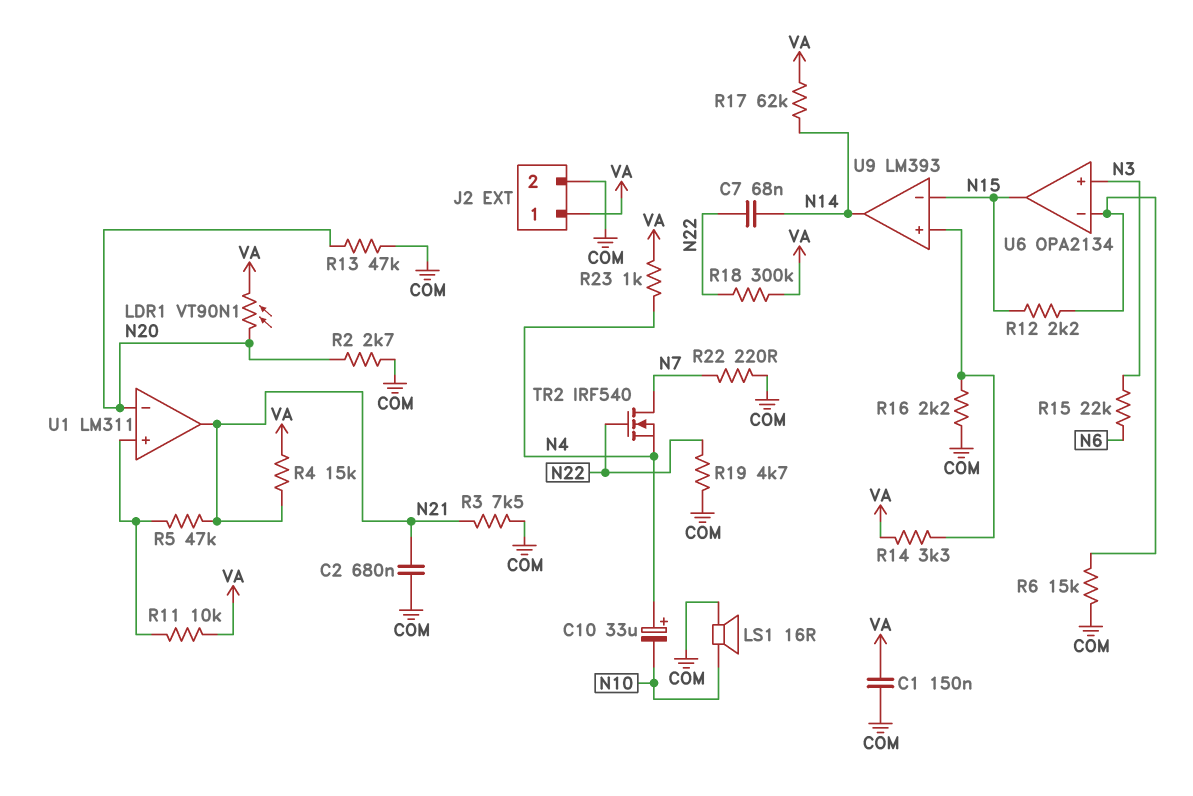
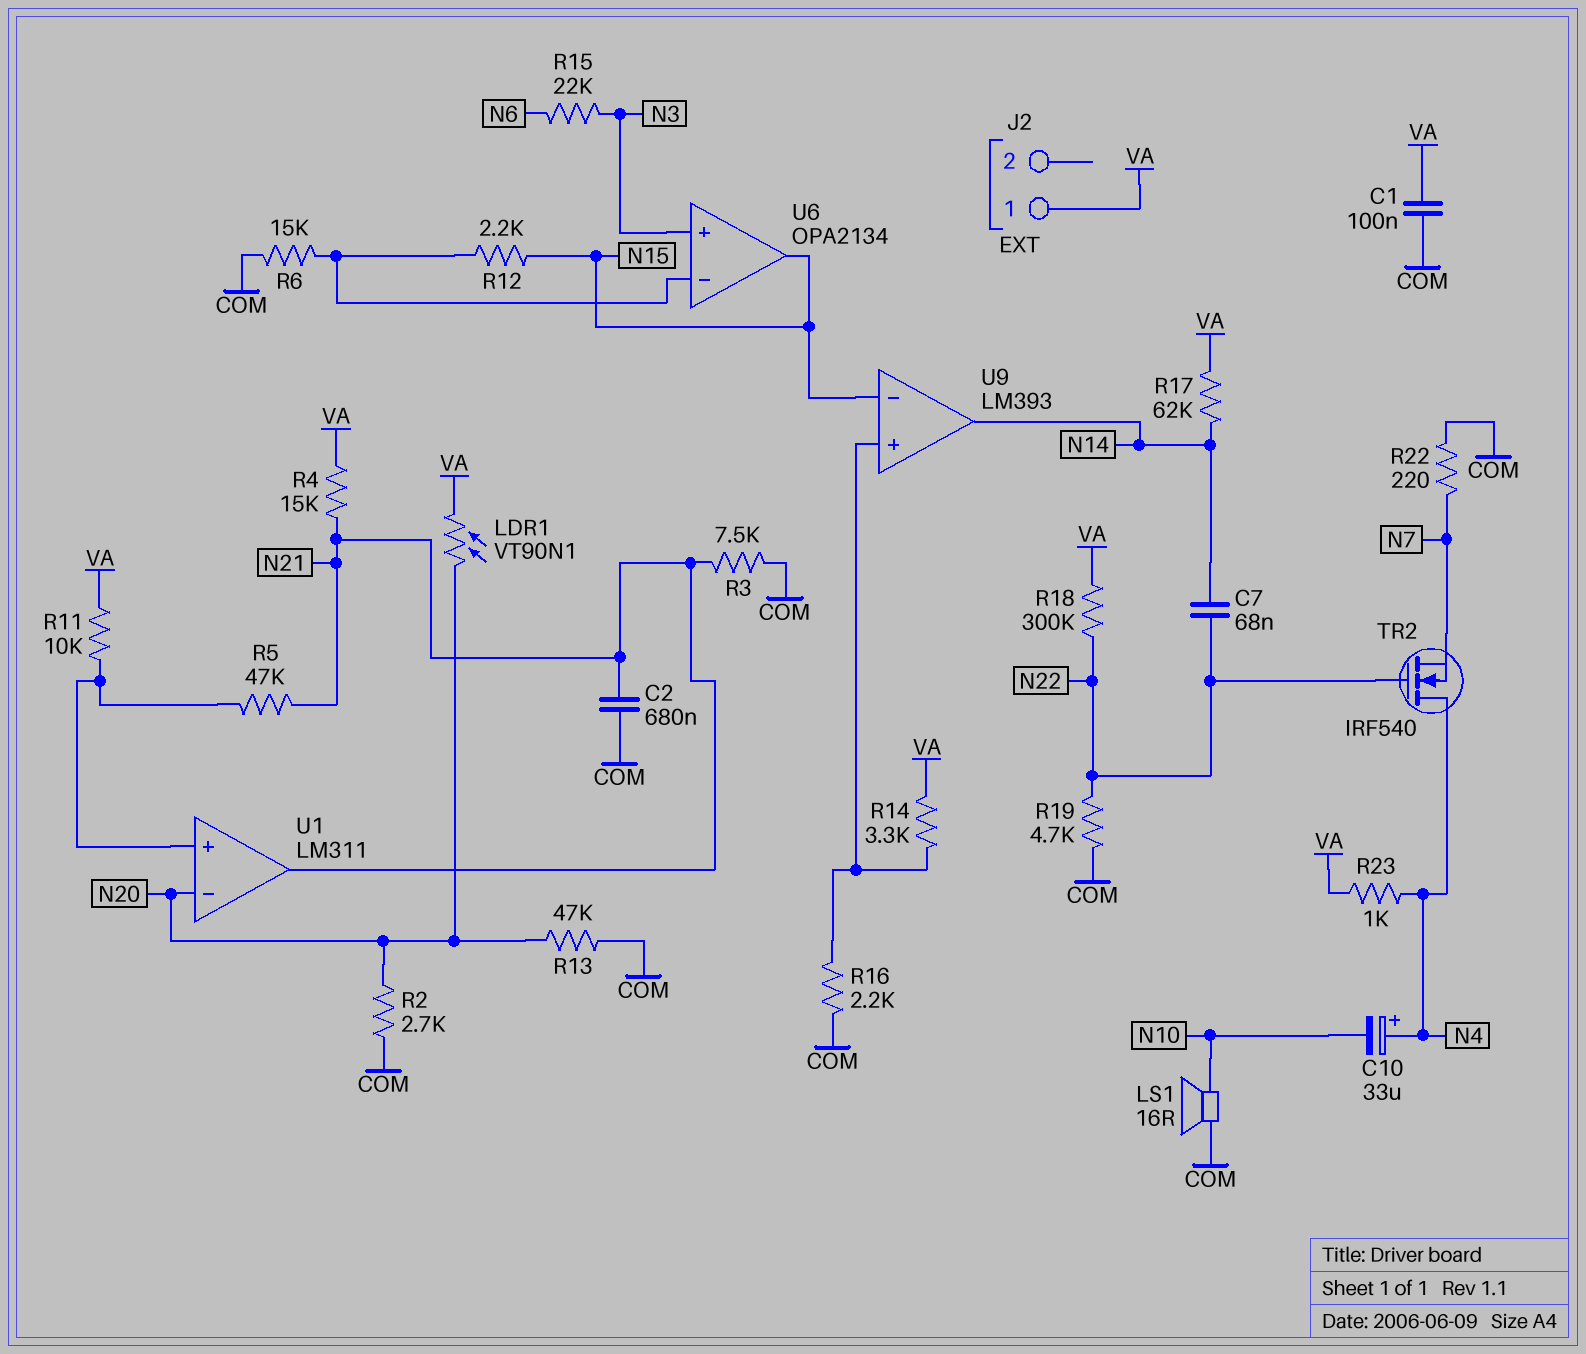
C1: 150nF (COM, VA) -> 100nF (COM, VA)
J2 pin 2: COM -> none
TR2: NMOS IRF540 (G N22, D N7, S N4) -> NMOS IRF540 (G N22, D N4, S N7)

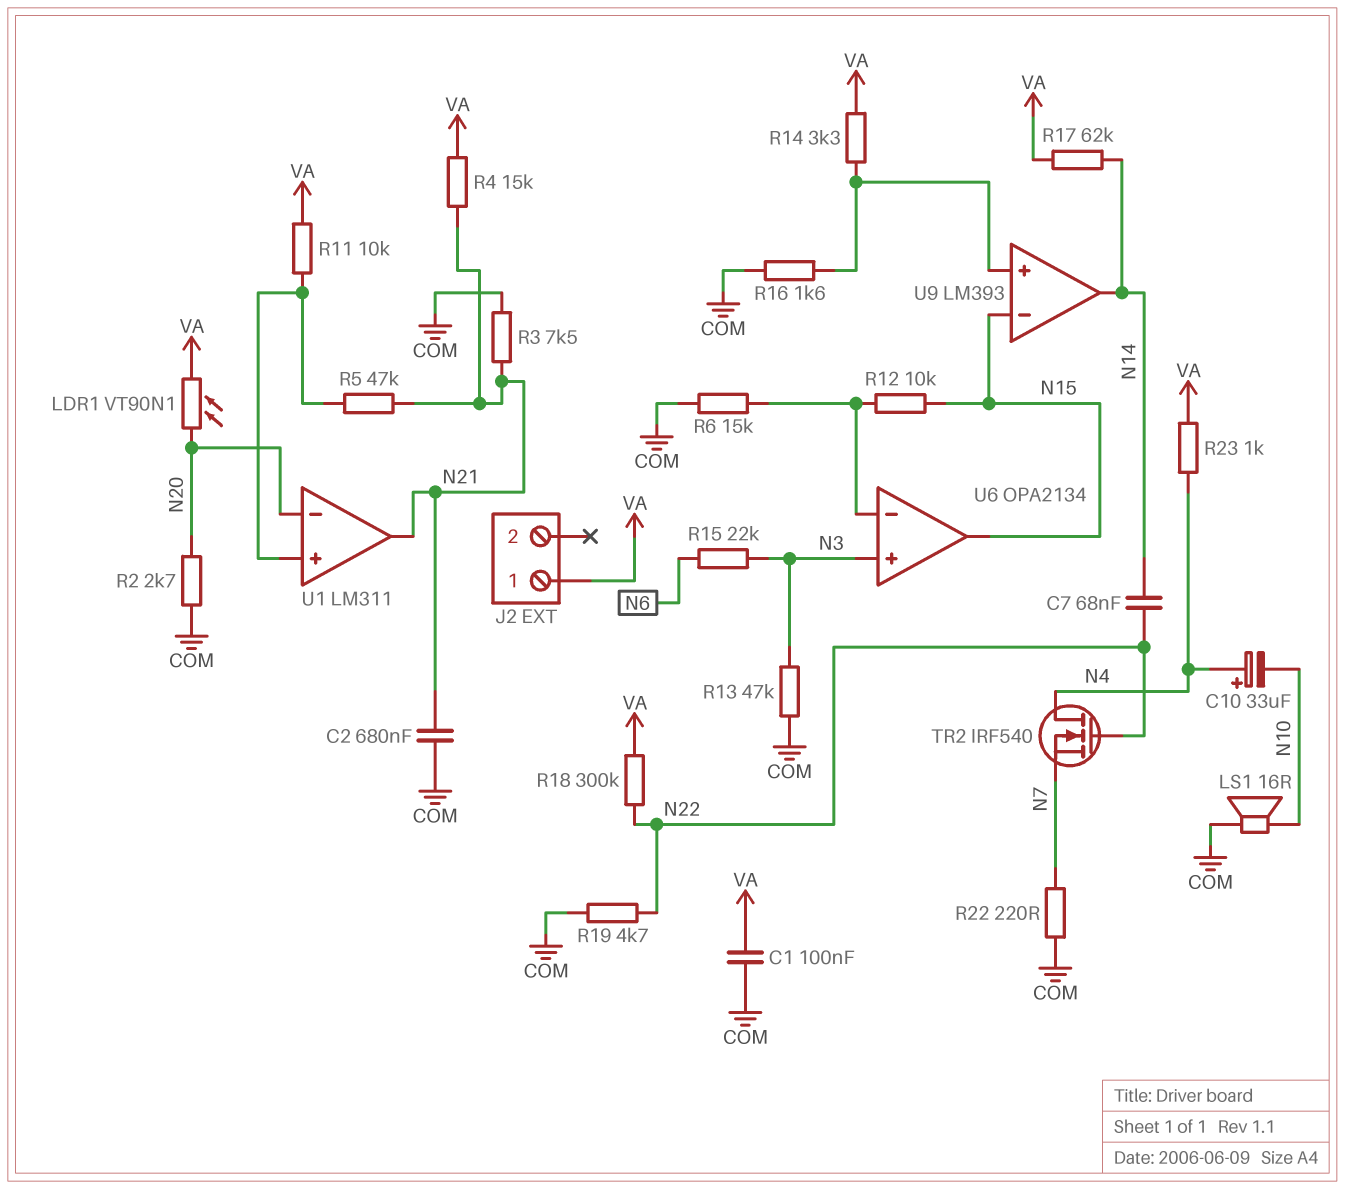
R12: 2.2k (N15, U6/in-) -> 10k (N15, U6/in-)
R13: 47k (COM, N20) -> 47k (COM, N3)
R16: 2.2k (COM, U9/in+) -> 1.6k (COM, U9/in+)

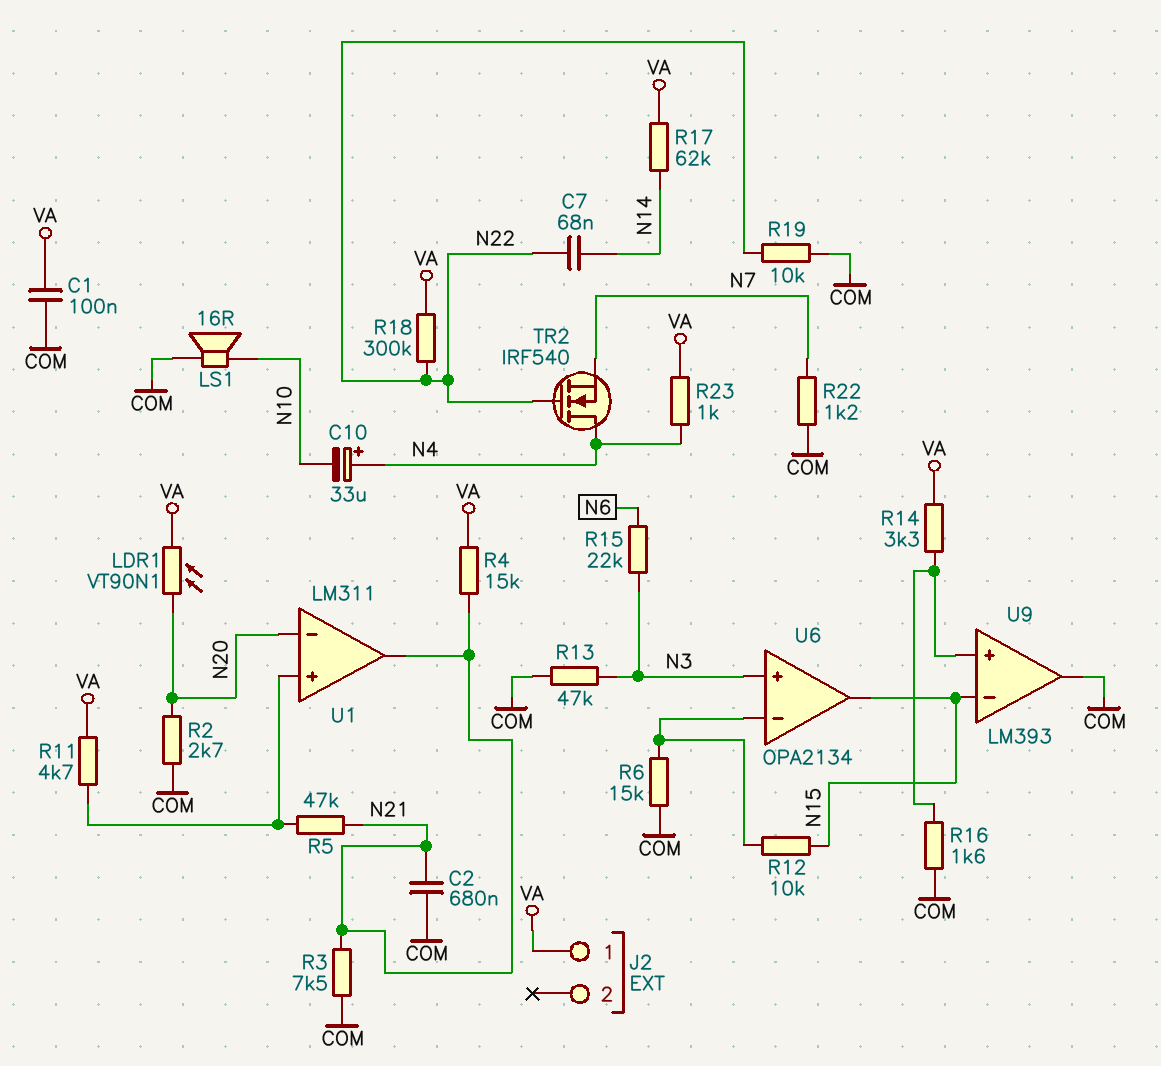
R11: 10k (U1/in+, VA) -> 4.7k (U1/in+, VA)
R19: 4.7k (COM, N22) -> 10k (COM, N22)
R22: 220 (COM, N7) -> 1.2k (COM, N7)
U9 pin out: N14 -> COM

